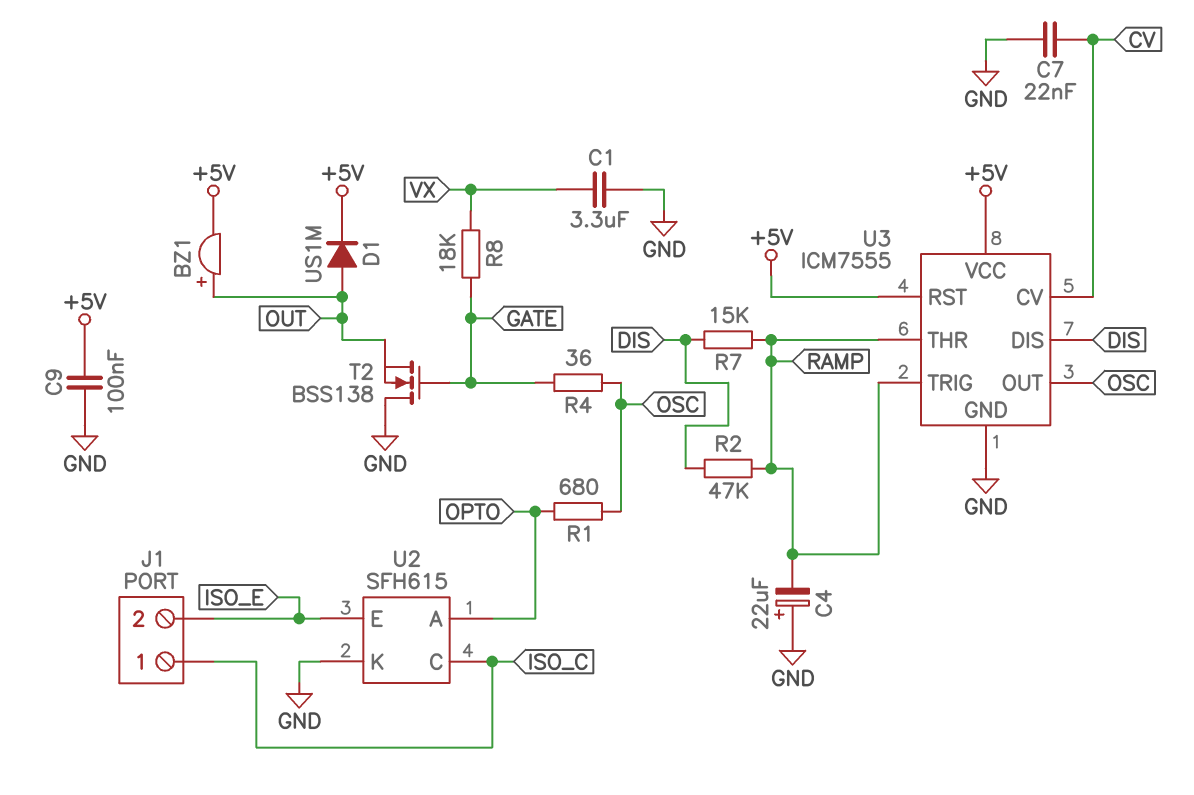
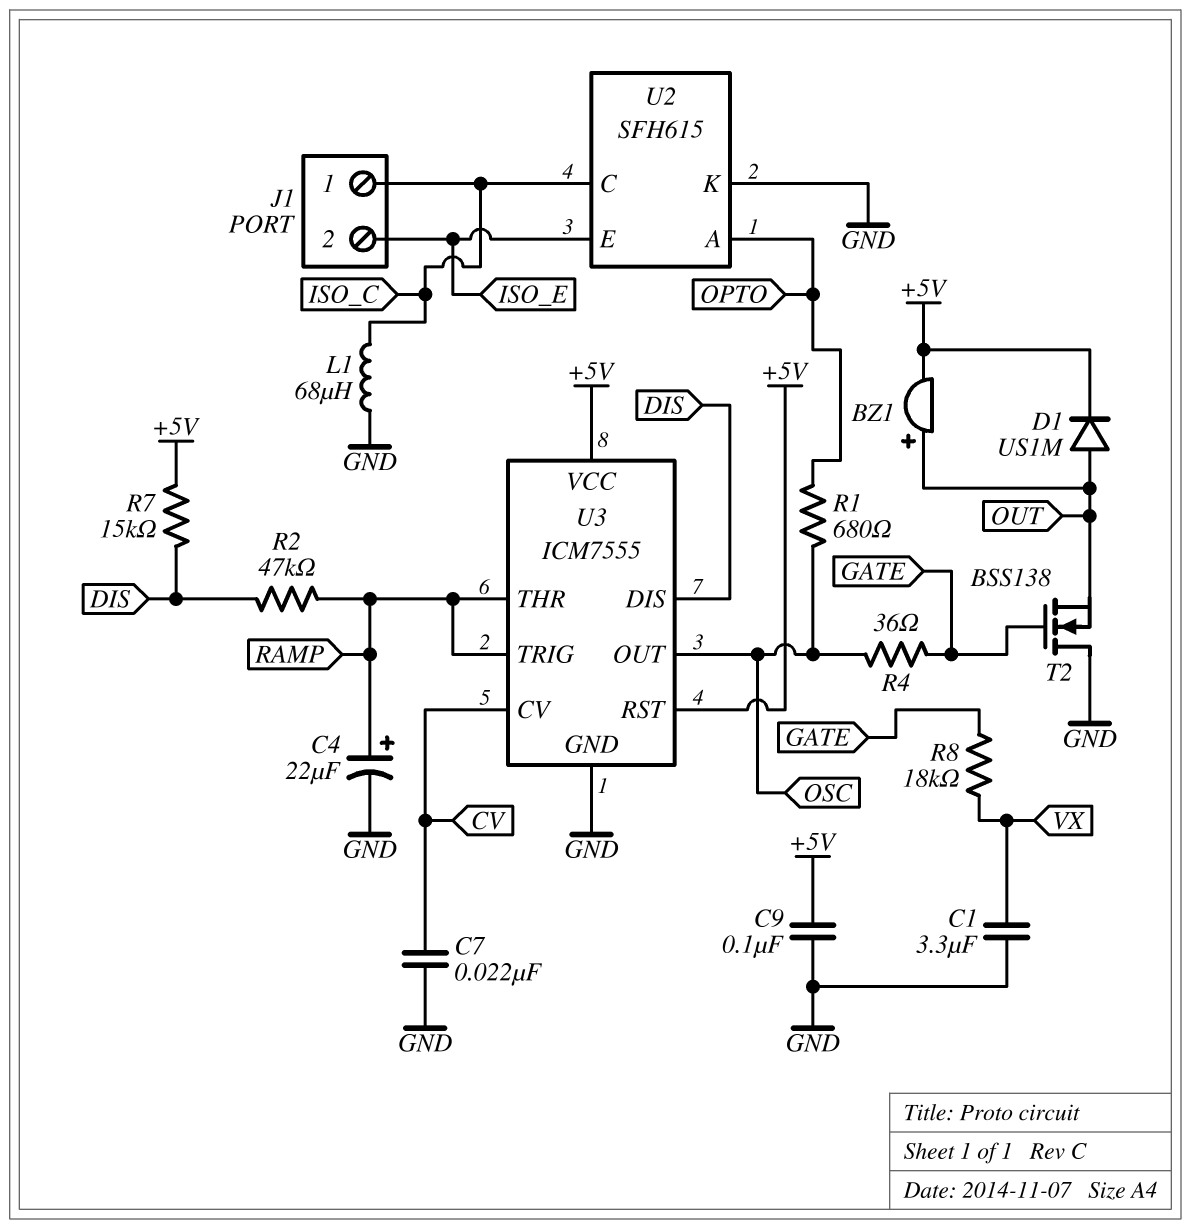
C4: 22uF (plus GND, minus RAMP) -> 22uF (plus RAMP, minus GND)
L1: none -> 68uH (GND, ISO_C)
R7: 15k (DIS, RAMP) -> 15k (+5V, DIS)

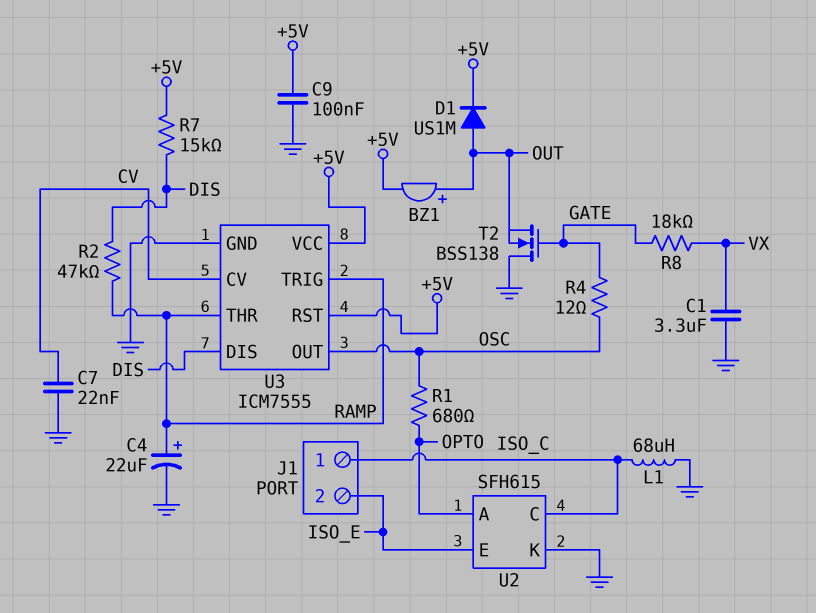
R4: 36 (GATE, OSC) -> 12 (GATE, OSC)

